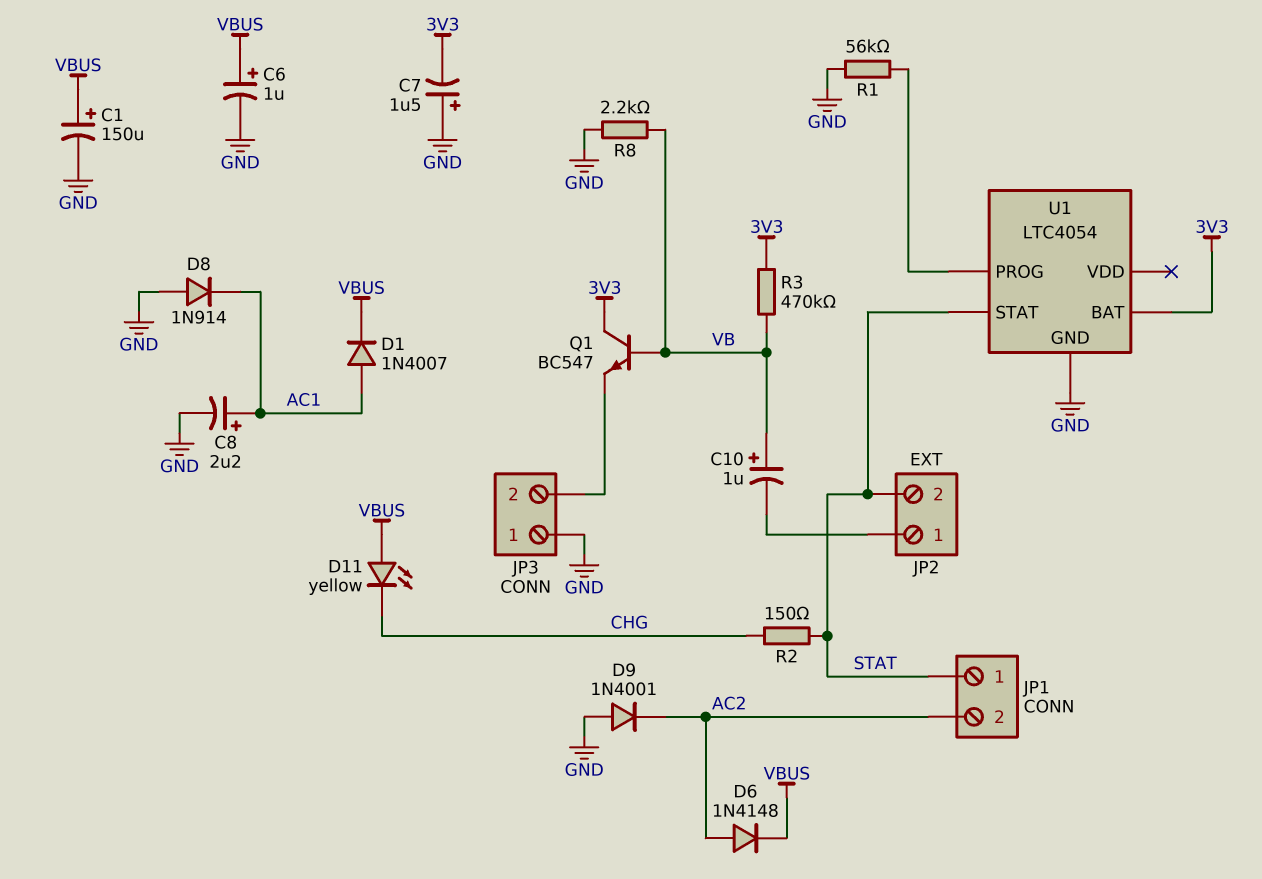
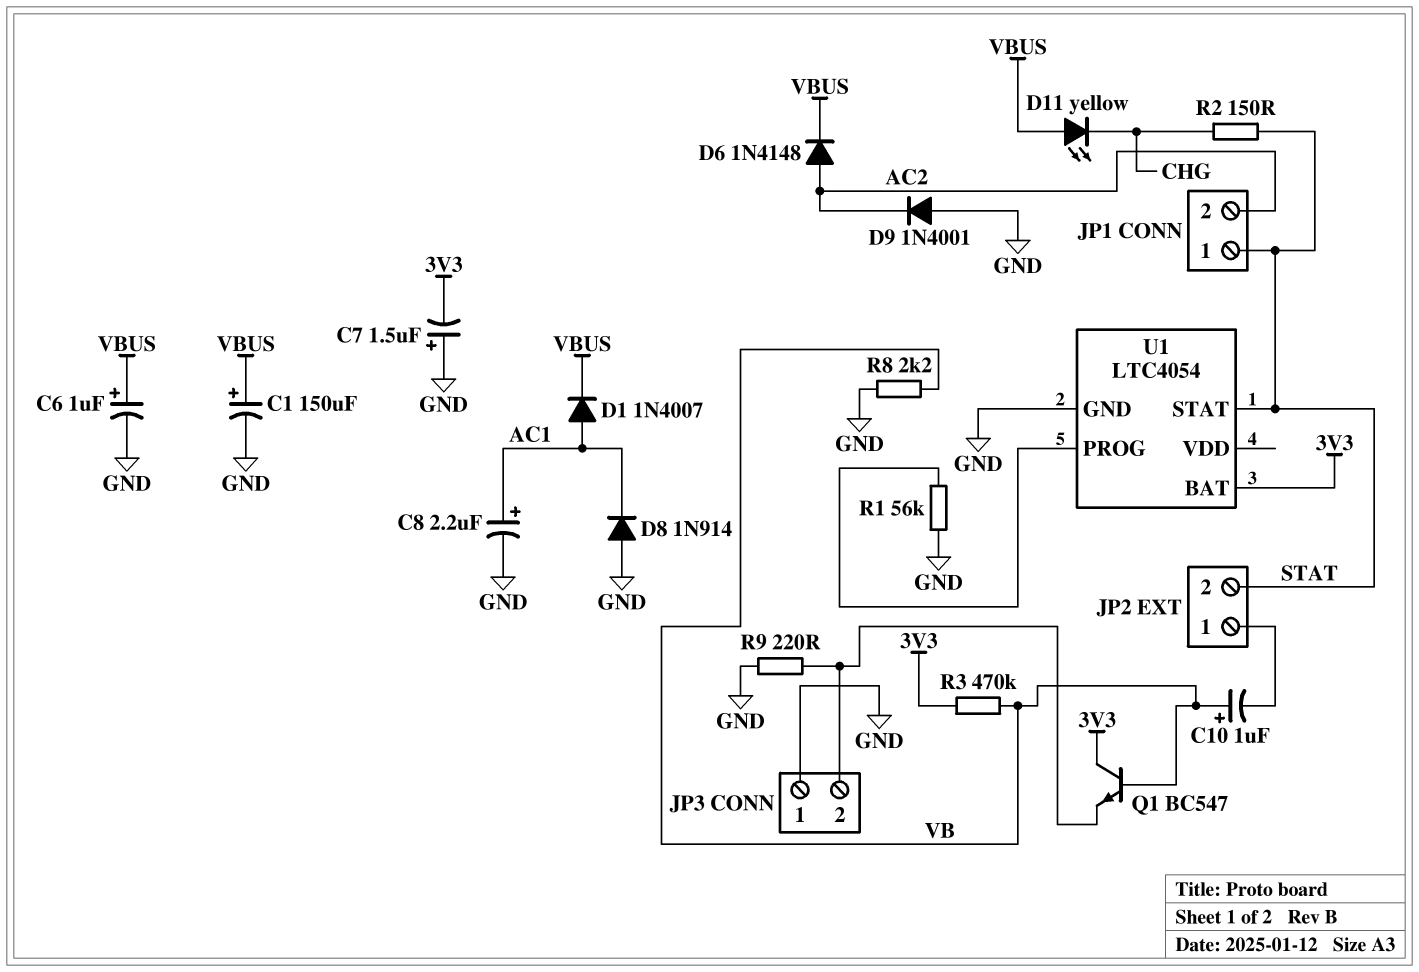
R9: none -> 220 (GND, JP3/2)

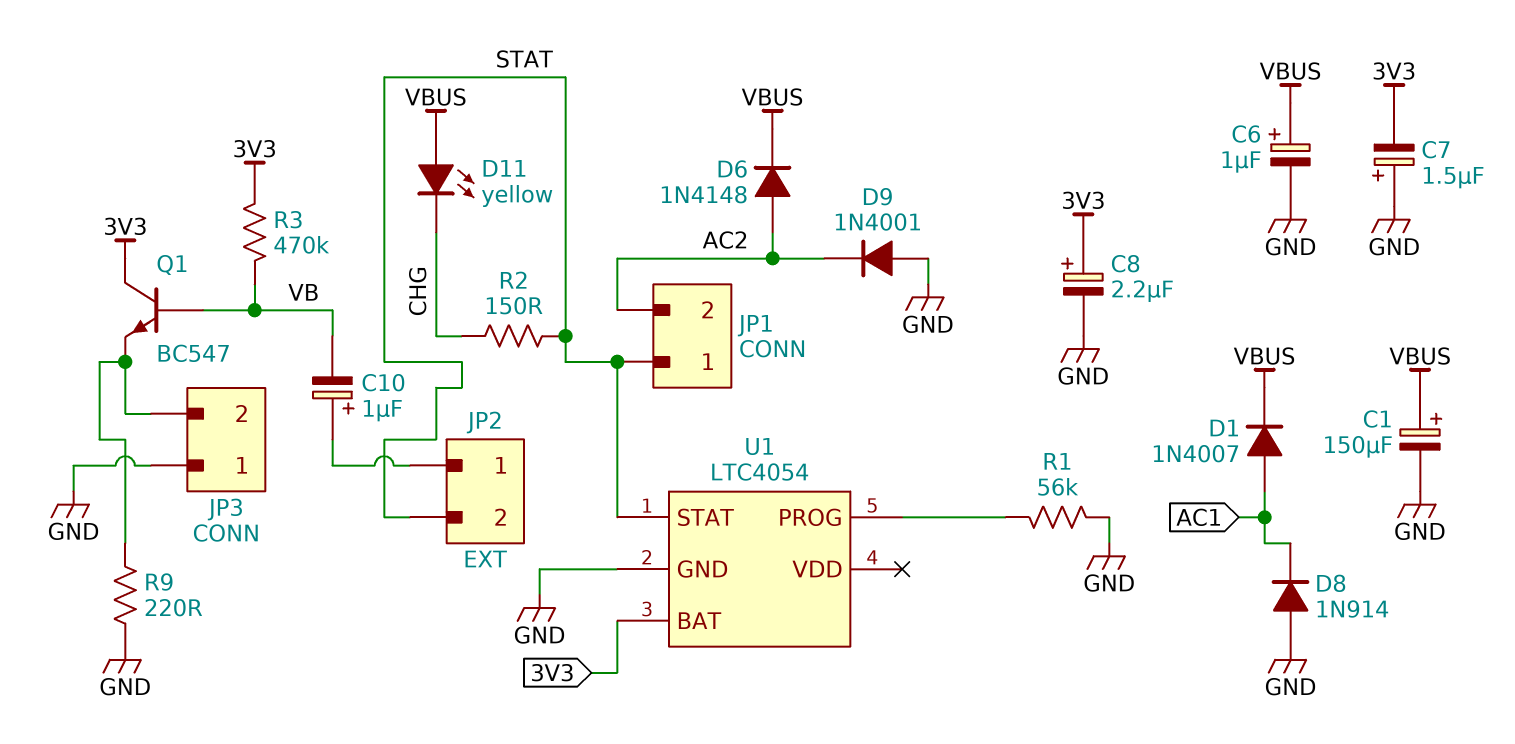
C8: 2.2uF (plus AC1, minus GND) -> 2.2uF (plus 3V3, minus GND)
C10: 1uF (plus VB, minus JP2/1) -> 1uF (plus JP2/1, minus VB)
R8: 2.2k (GND, VB) -> none

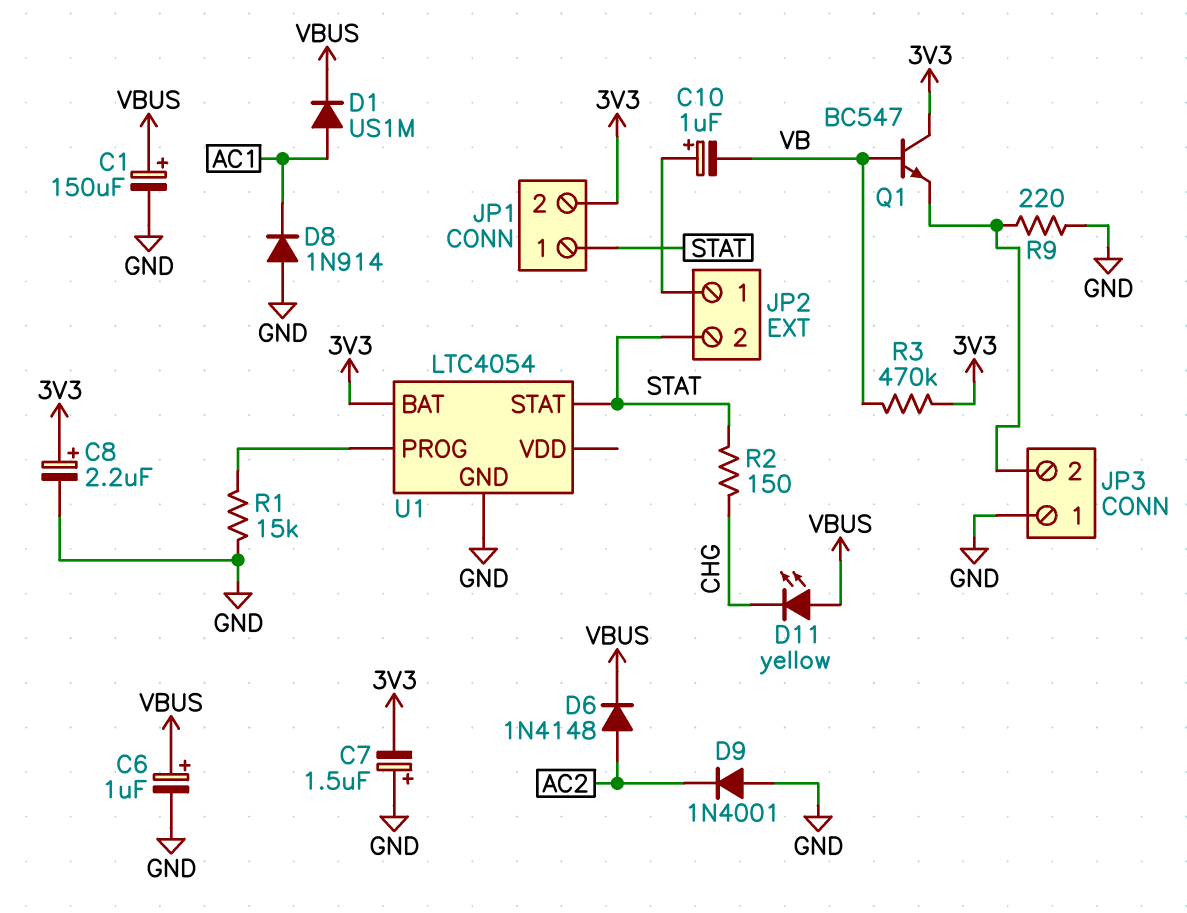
D1: diode 1N4007 (A AC1, K VBUS) -> diode US1M (A AC1, K VBUS)
JP1 pin 2: AC2 -> 3V3
R1: 56k (GND, U1/PROG) -> 15k (GND, U1/PROG)

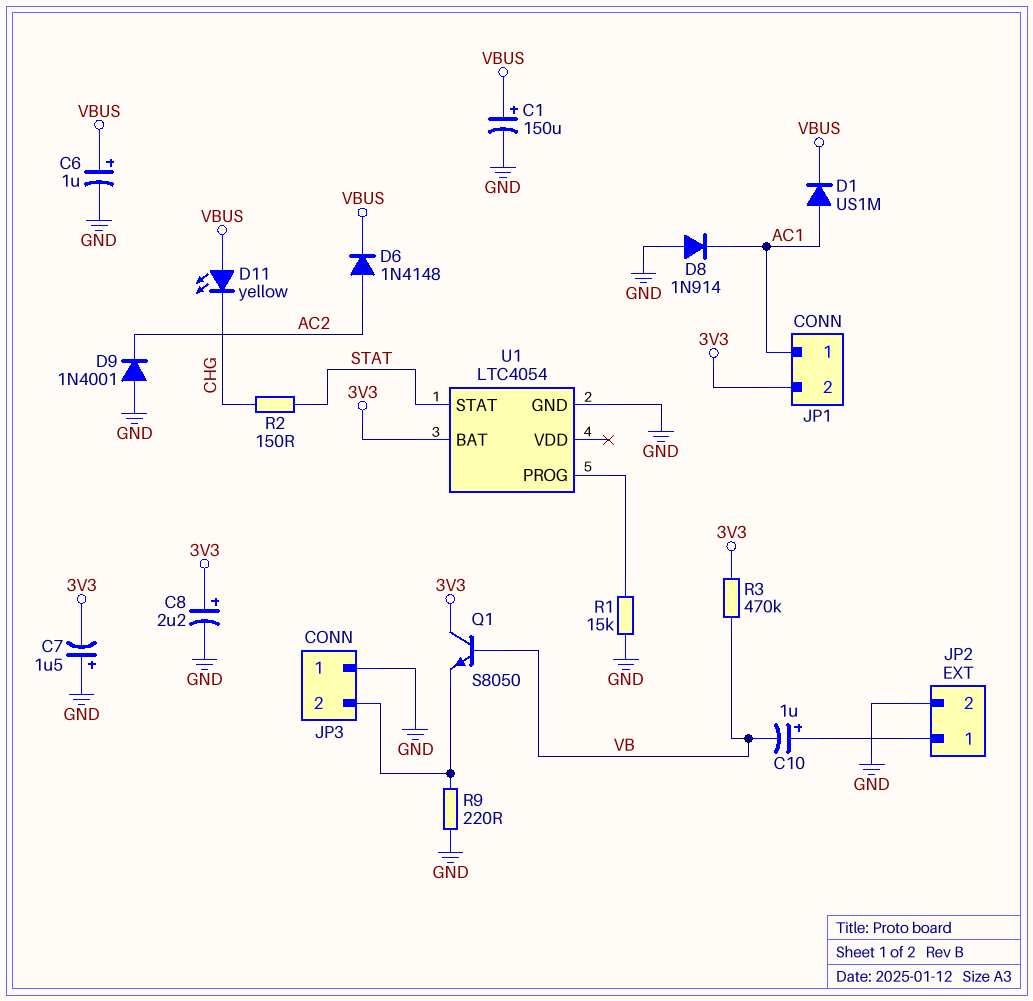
JP1 pin 1: STAT -> AC1
JP2 pin 2: STAT -> GND
Q1: NPN BC547 (B VB, C 3V3, E JP3/2) -> NPN S8050 (B VB, C 3V3, E JP3/2)

